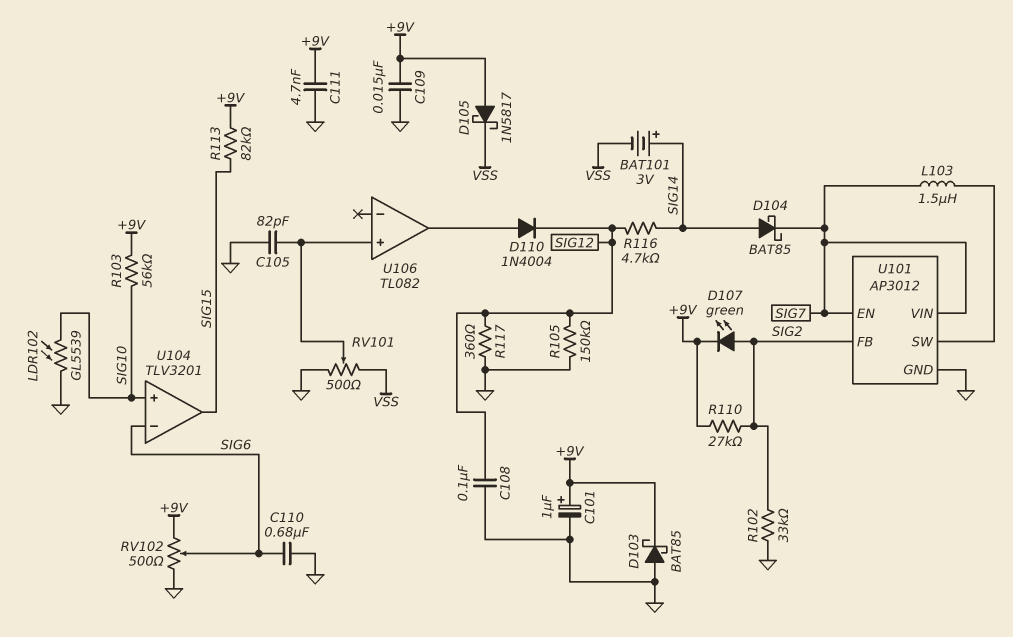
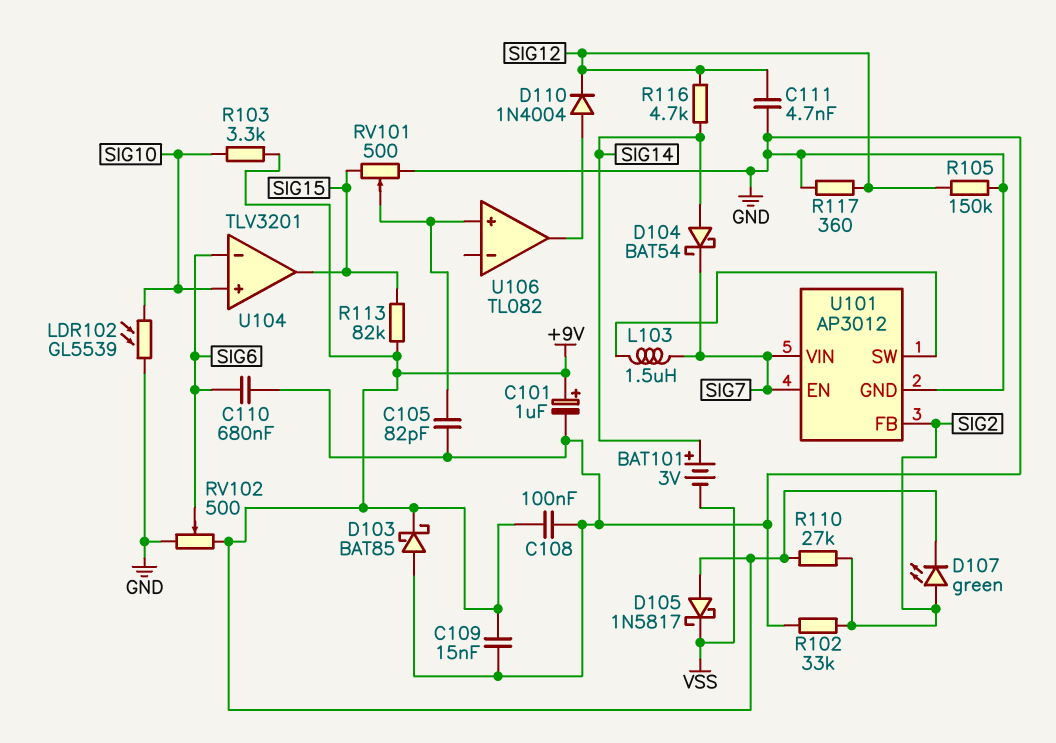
C108: 100nF (GND, SIG12) -> 100nF (+9V, GND)
C111: 4.7nF (+9V, GND) -> 4.7nF (GND, SIG12)
D104: schottky BAT85 (A SIG14, K SIG7) -> schottky BAT54 (A SIG14, K SIG7)
R103: 56k (+9V, SIG10) -> 3.3k (+9V, SIG10)
RV101: 500 (GND, VSS, wiper U106/in+) -> 500 (GND, SIG15, wiper U106/in+)

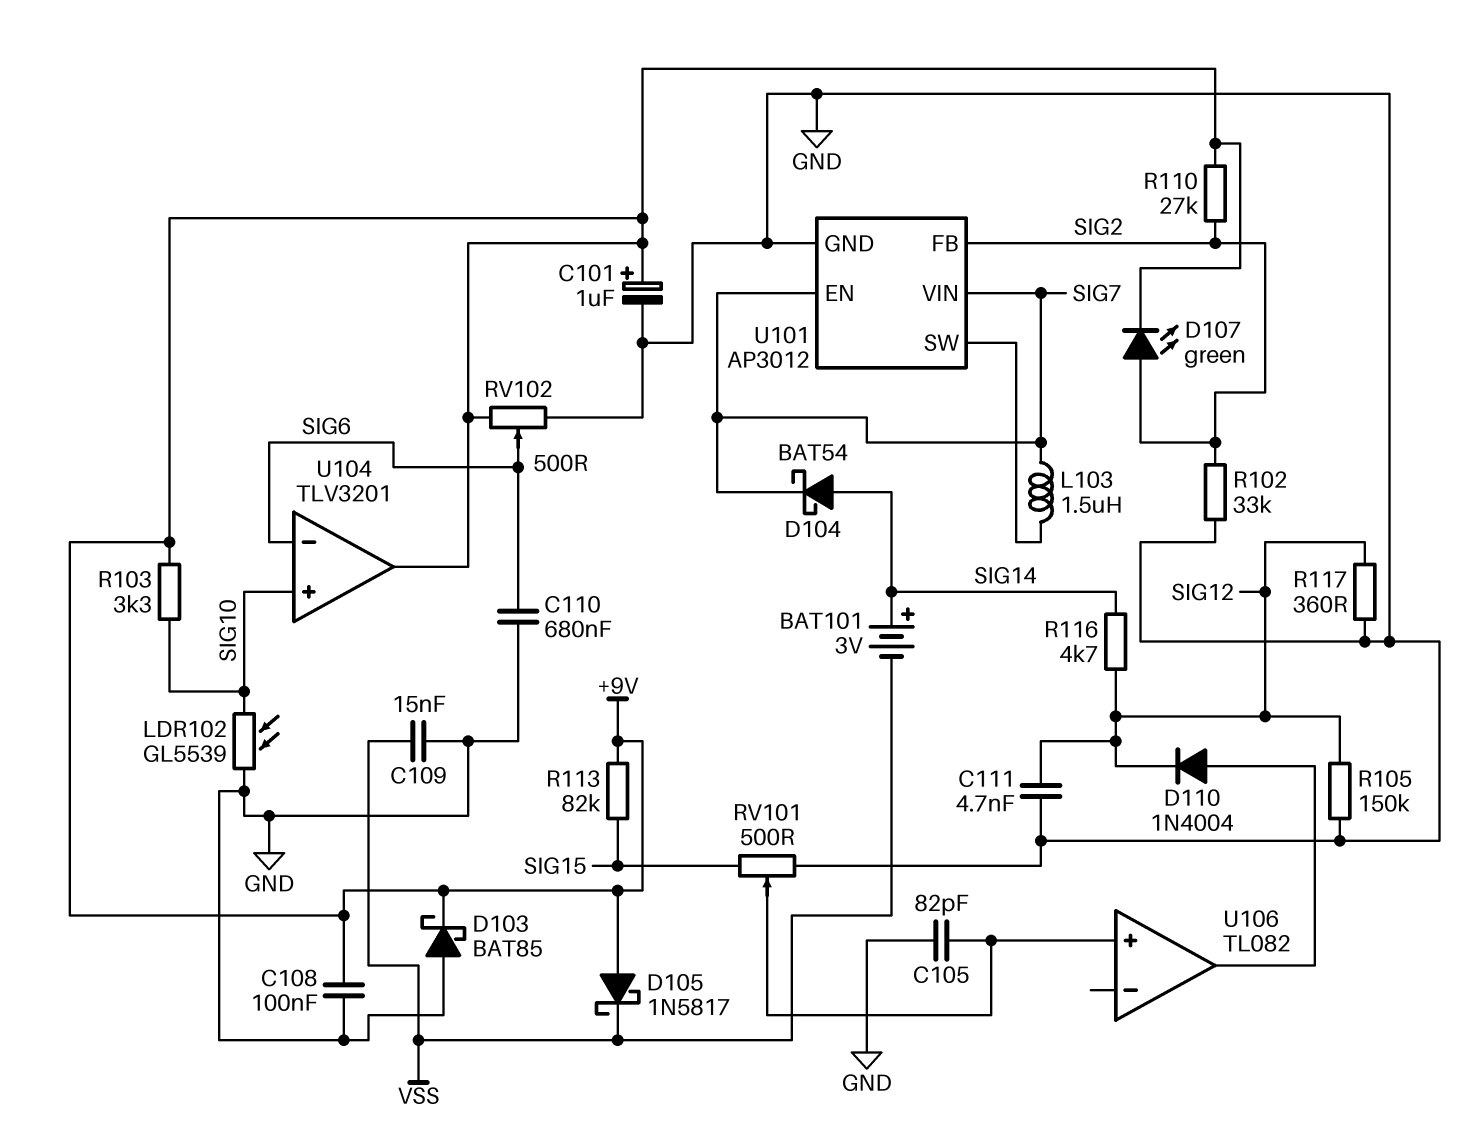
C109: 15nF (+9V, GND) -> 15nF (GND, VSS)
U104 pin out: SIG15 -> +9V

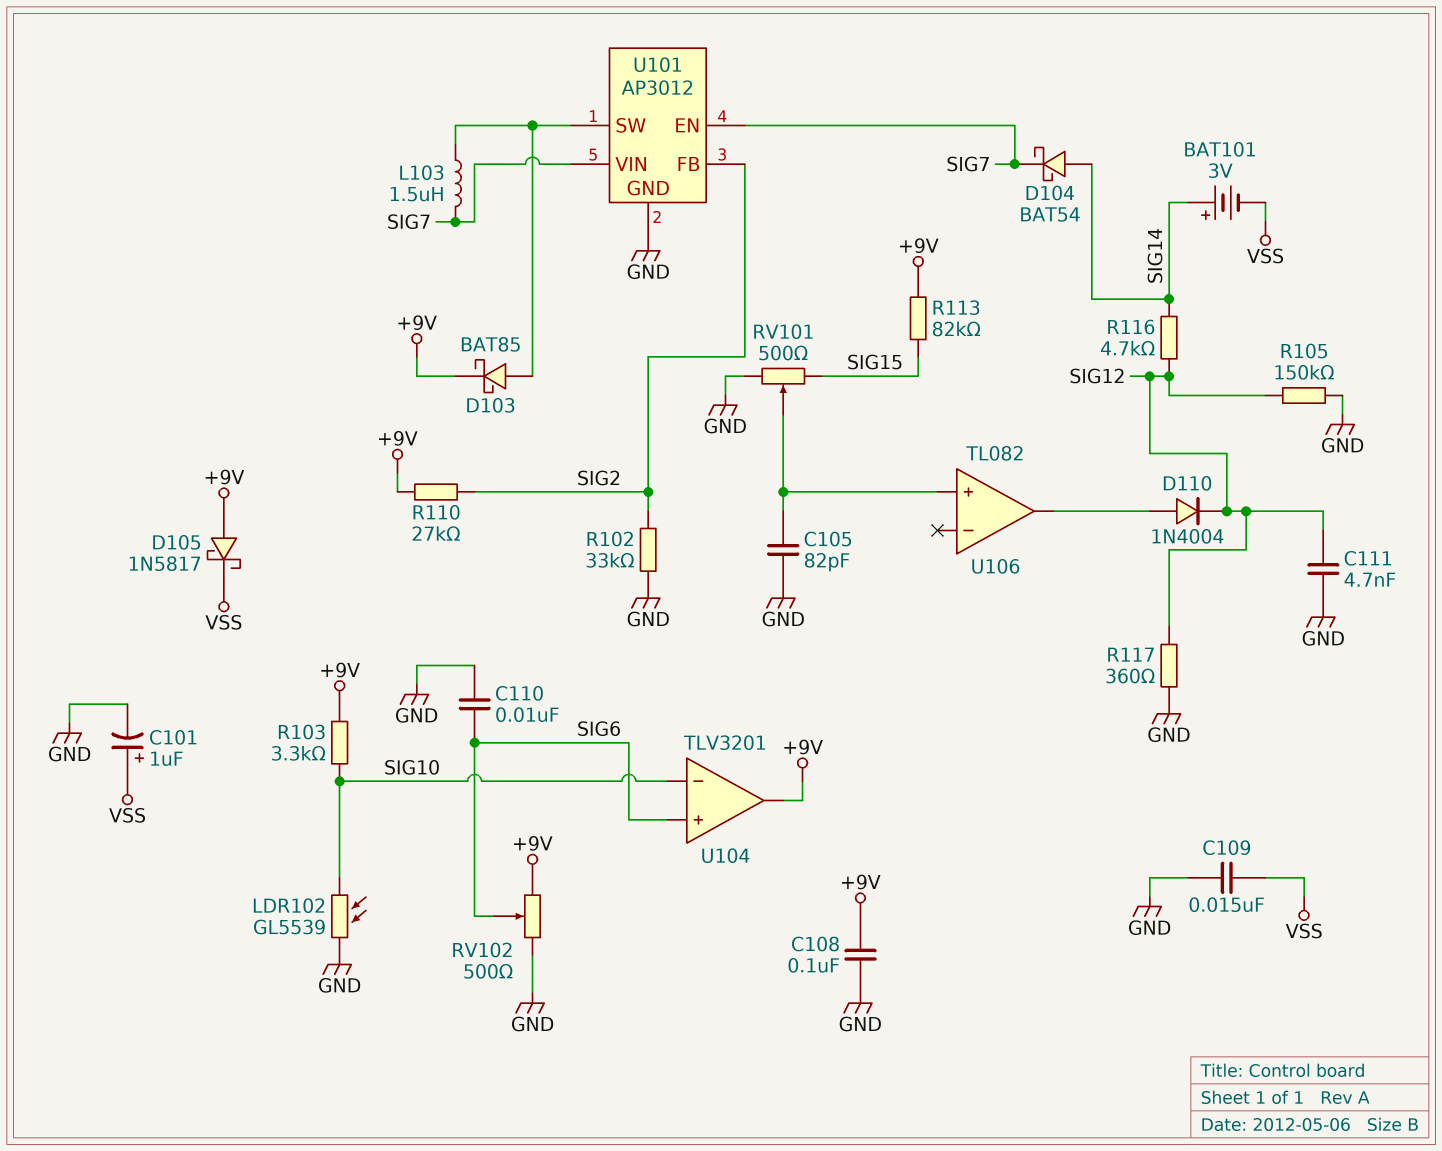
C101: 1uF (plus +9V, minus GND) -> 1uF (plus VSS, minus GND)
C110: 680nF (GND, SIG6) -> 10nF (GND, SIG6)
D103: schottky BAT85 (A GND, K +9V) -> schottky BAT85 (A U101/SW, K +9V)
D107: LED green (A SIG2, K +9V) -> none
U104 pin in+: SIG10 -> SIG6
U104 pin in-: SIG6 -> SIG10

